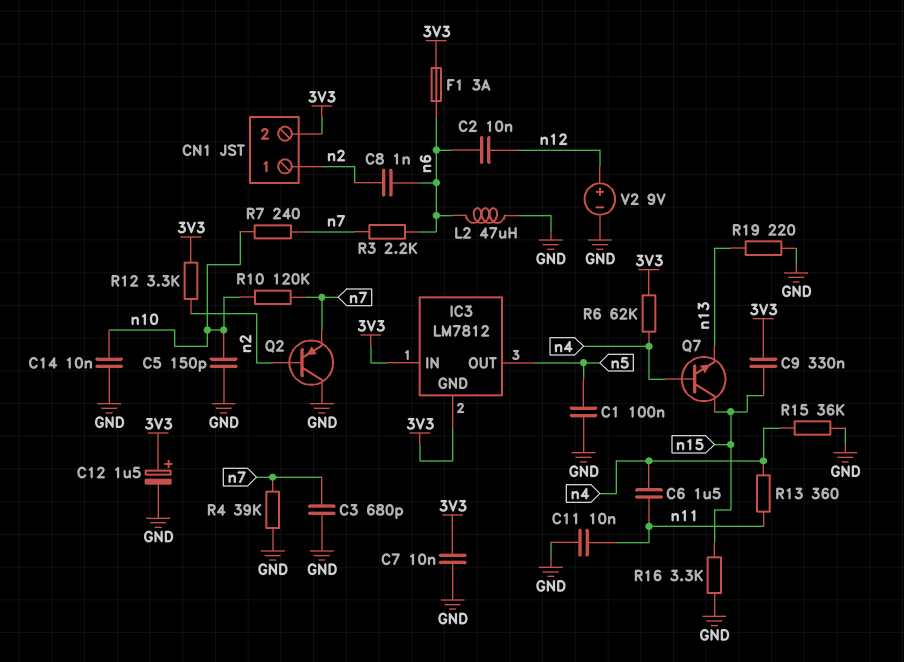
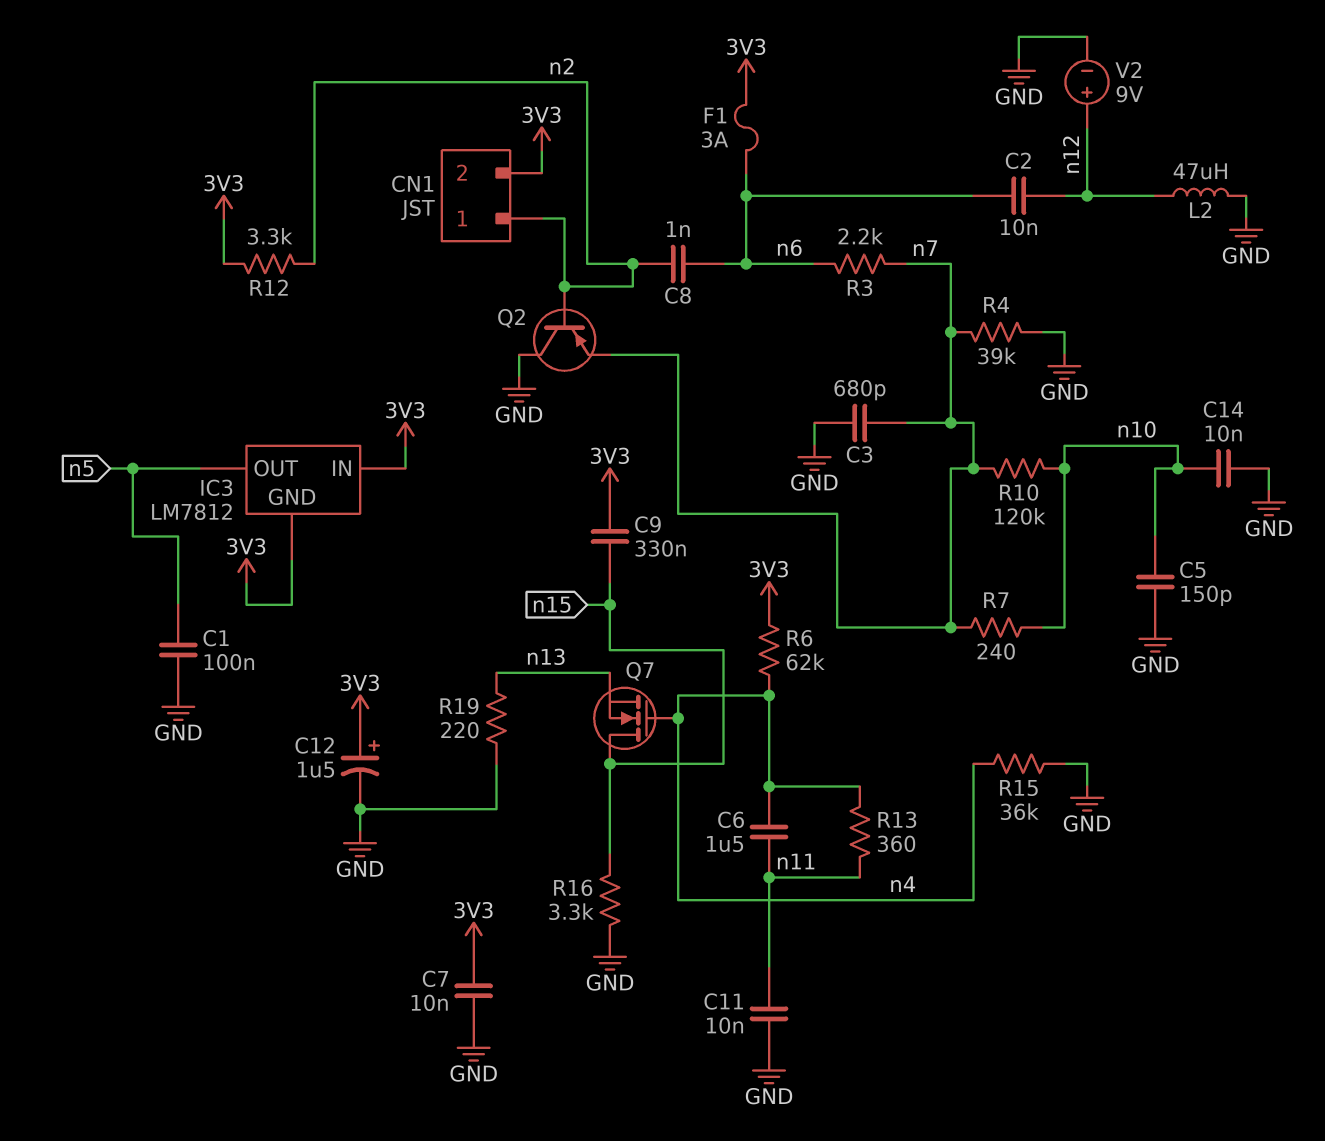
L2: 47uH (GND, n6) -> 47uH (GND, n12)
Q7: NPN (B n4, C n15, E n13) -> NMOS (G n4, D n15, S n13)

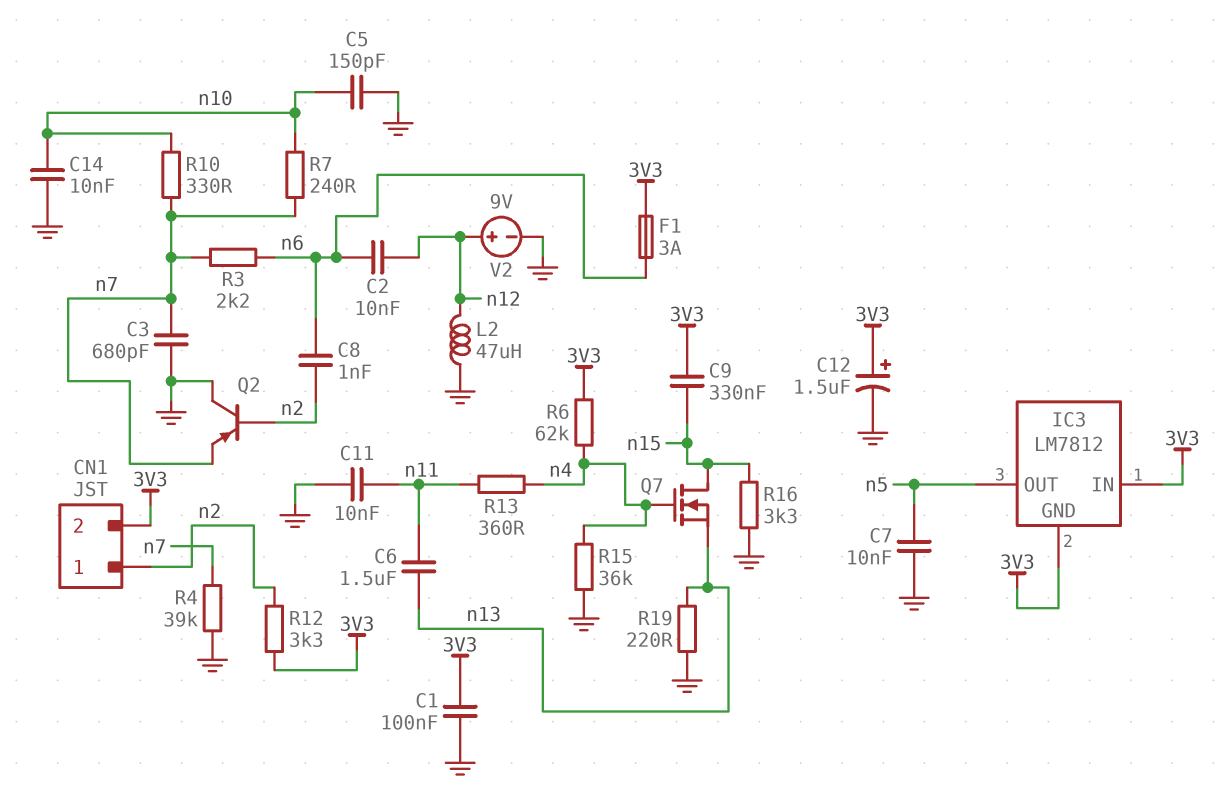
C1: 100nF (GND, n5) -> 100nF (3V3, GND)
C6: 1.5uF (n4, n11) -> 1.5uF (n11, n13)
C7: 10nF (3V3, GND) -> 10nF (GND, n5)
R10: 120k (n7, n10) -> 330 (n7, n10)

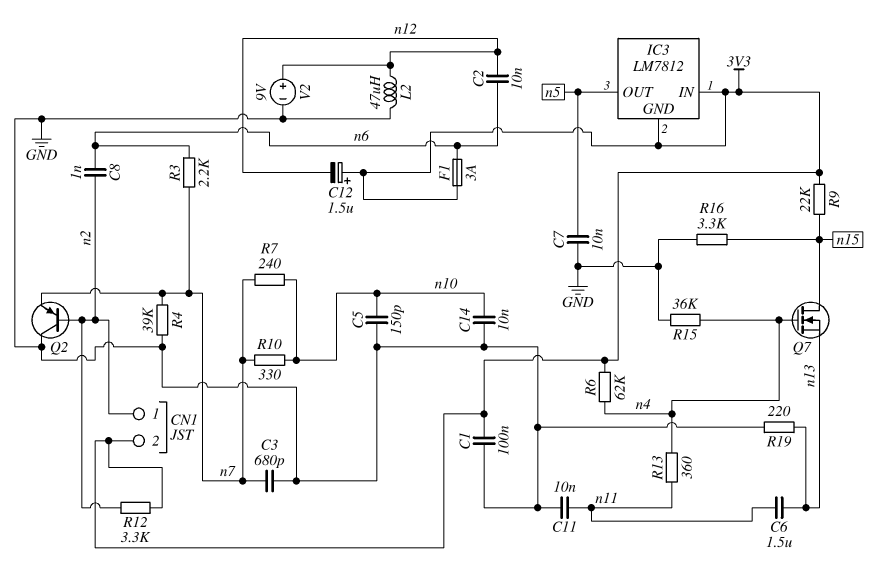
C9: 330nF (3V3, n15) -> none
C12: 1.5uF (plus 3V3, minus GND) -> 1.5uF (plus 3V3, minus n12)
R9: none -> 22k (3V3, n15)

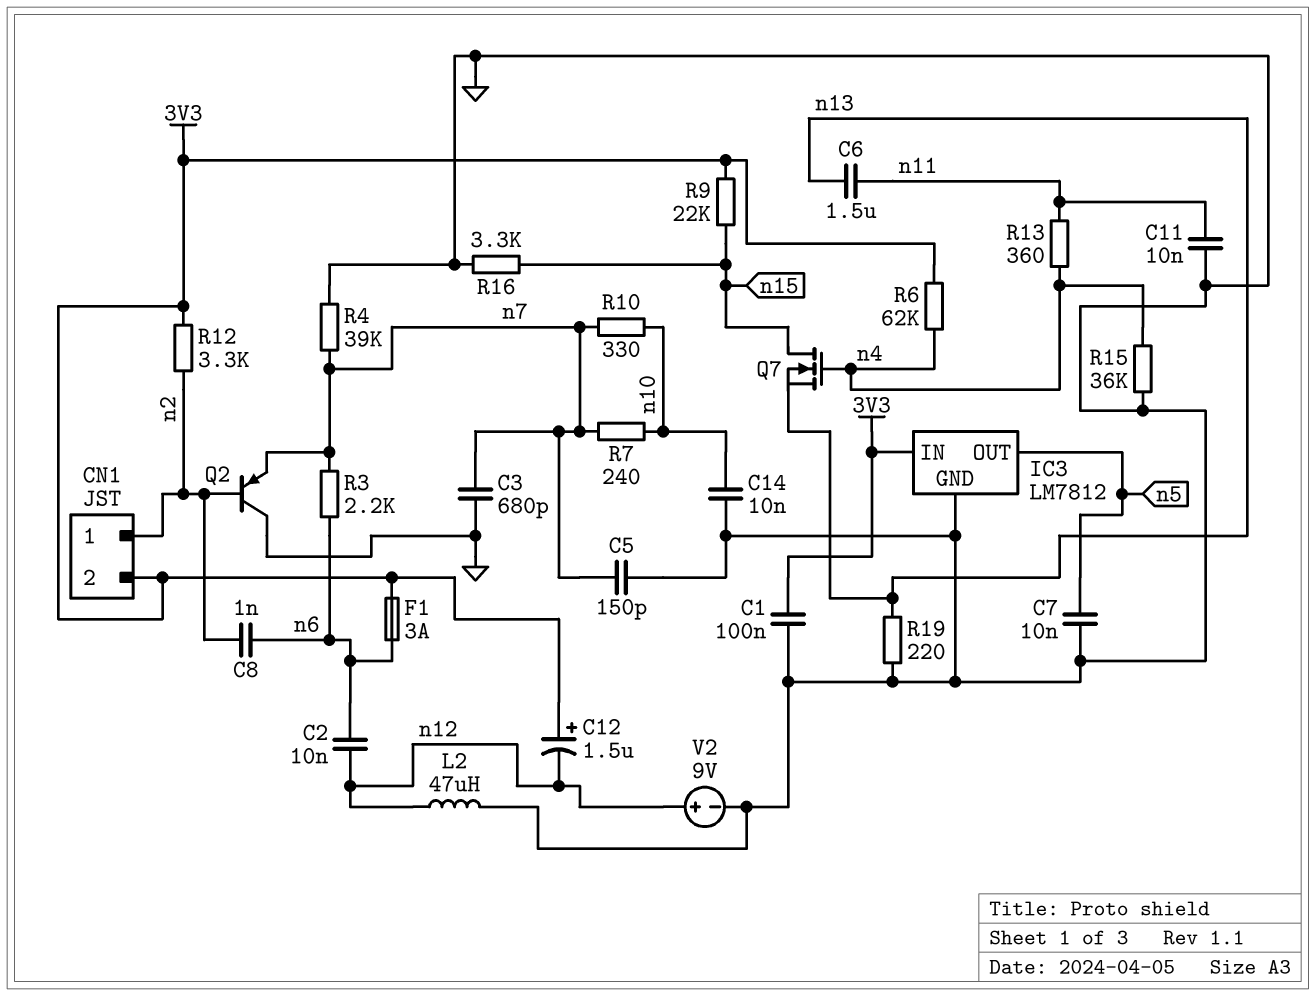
C5: 150pF (GND, n10) -> 150pF (GND, n7)
IC3 pin GND: 3V3 -> GND

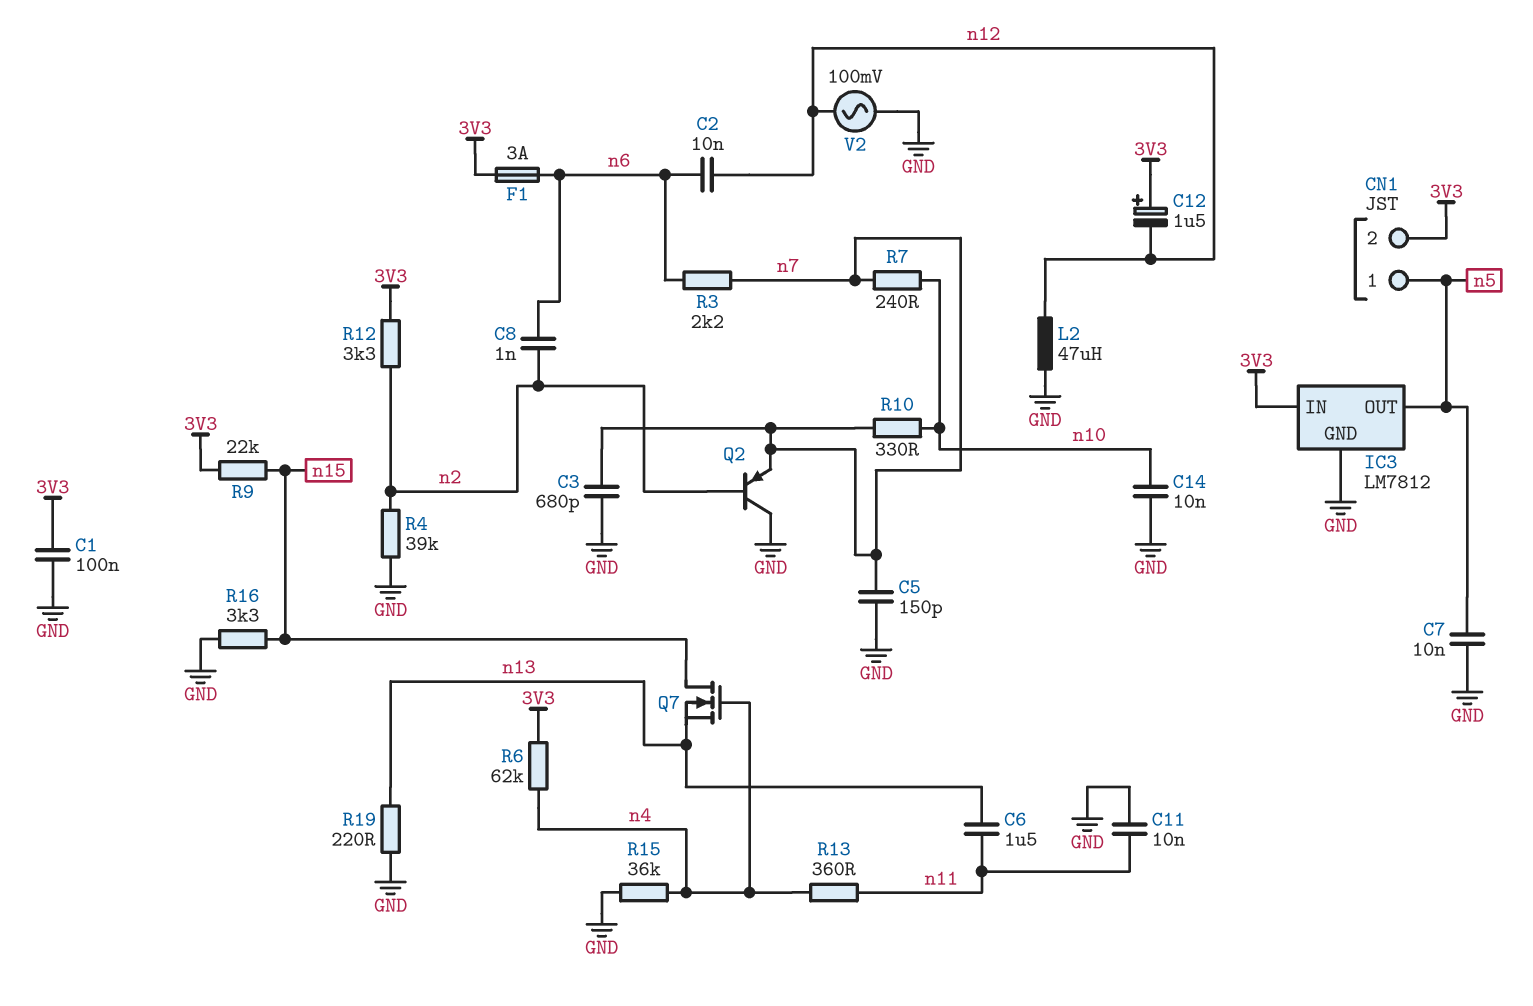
CN1 pin 1: n2 -> n5
R4: 39k (GND, n7) -> 39k (GND, n2)
V2: 9V (plus n12, minus GND) -> AC 100mV (GND, n12)

